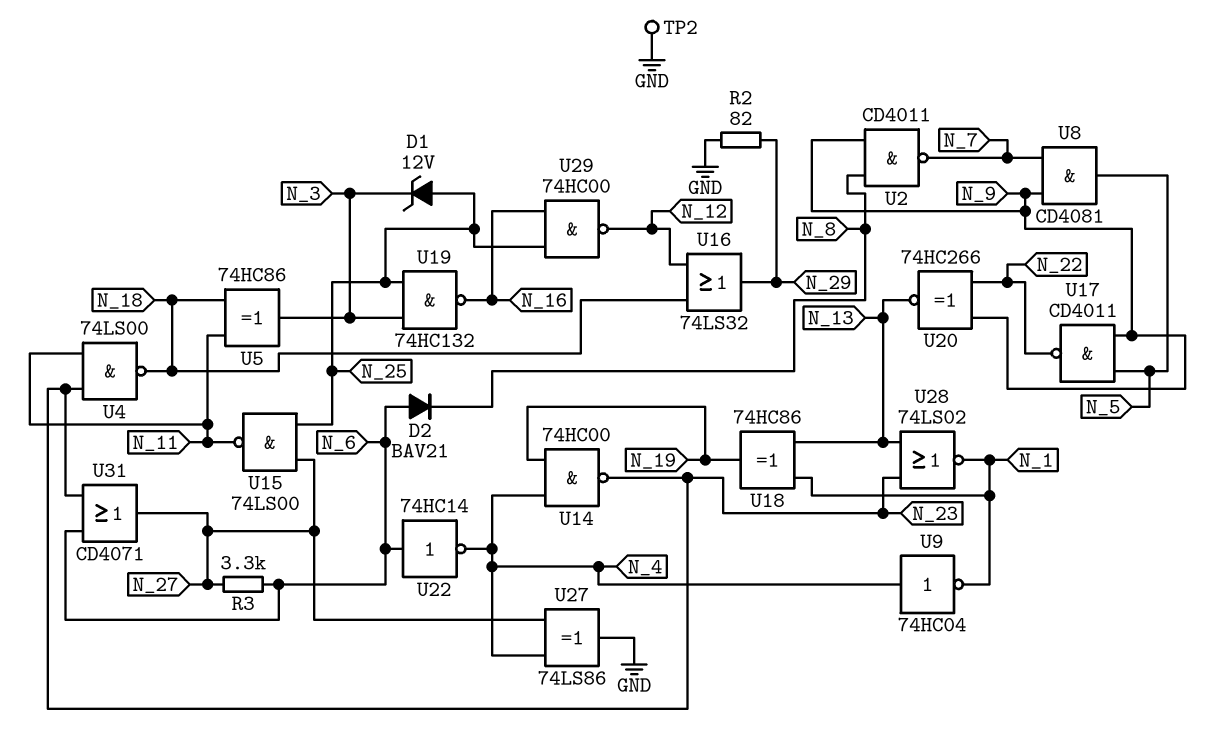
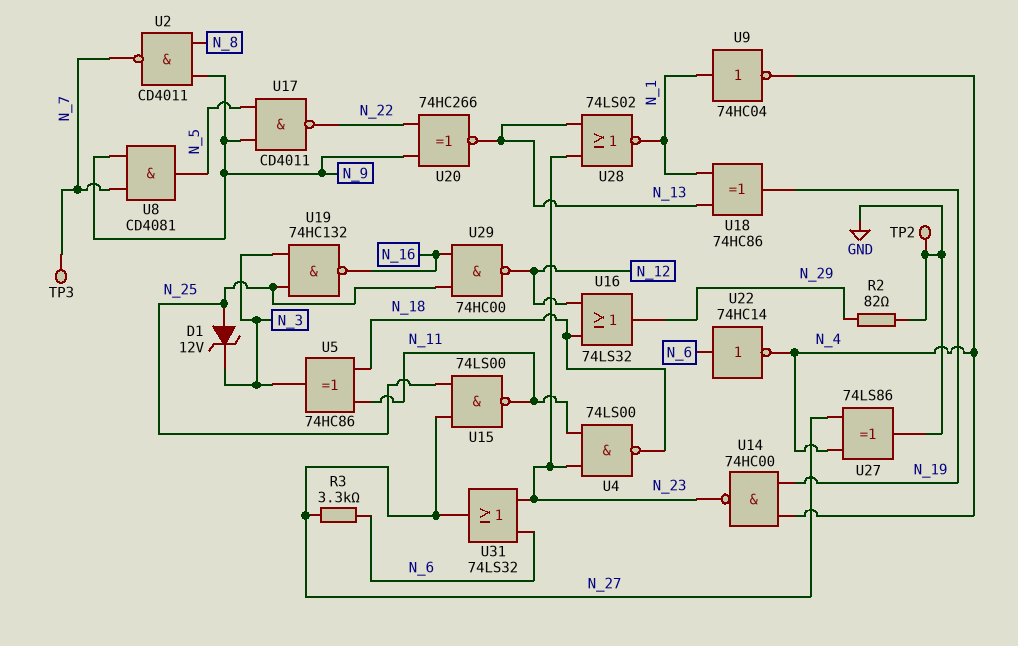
D2: diode BAV21 (A N_6, K N_8) -> none
TP3: none -> test point (N_7)
U9: NOT 74HC04 (in N_4, out N_1) -> NOT 74HC04 (in N_1, out N_4)
U31: OR CD4071 (in N_6, in N_23, out N_27) -> OR 74LS32 (in N_6, in N_23, out N_27)

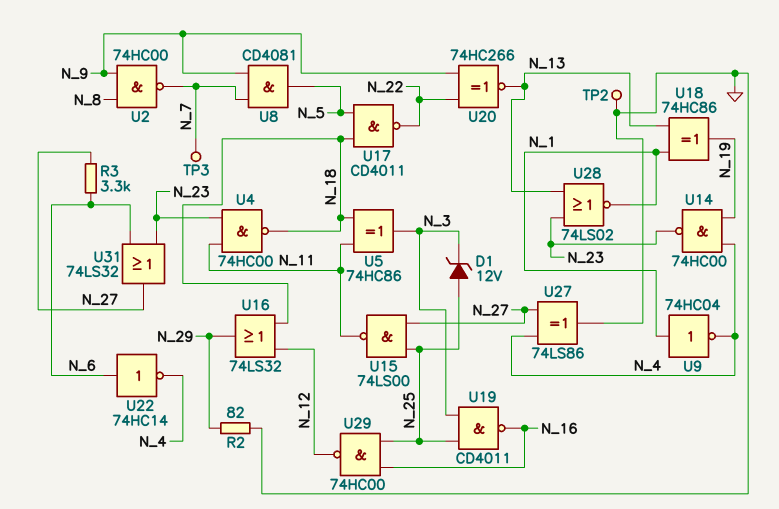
U2: NAND CD4011 (in N_8, in N_9, out N_7) -> NAND 74HC00 (in N_8, in N_9, out N_7)
U4: NAND 74LS00 (in N_11, in N_23, out N_18) -> NAND 74HC00 (in N_11, in N_23, out N_18)
U17: NAND CD4011 (in N_5, in N_9, out N_22) -> NAND CD4011 (in N_5, in N_18, out N_22)
U19: NAND 74HC132 (in N_3, in N_25, out N_16) -> NAND CD4011 (in N_3, in N_25, out N_16)

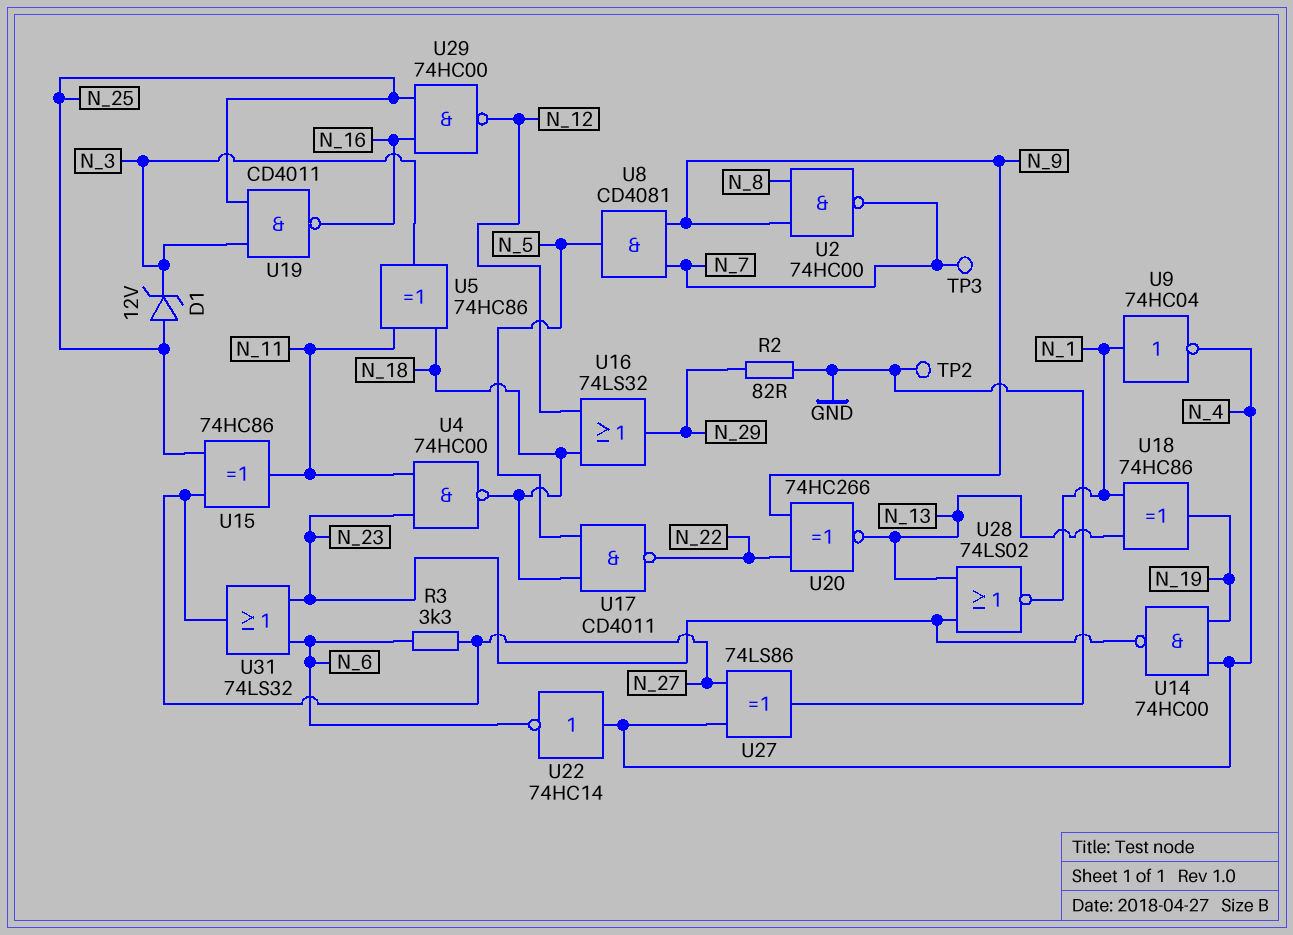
U15: NAND 74LS00 (in N_25, in N_27, out N_11) -> XOR 74HC86 (in N_25, in N_27, out N_11)
U22: NOT 74HC14 (in N_6, out N_4) -> NOT 74HC14 (in N_4, out N_6)

